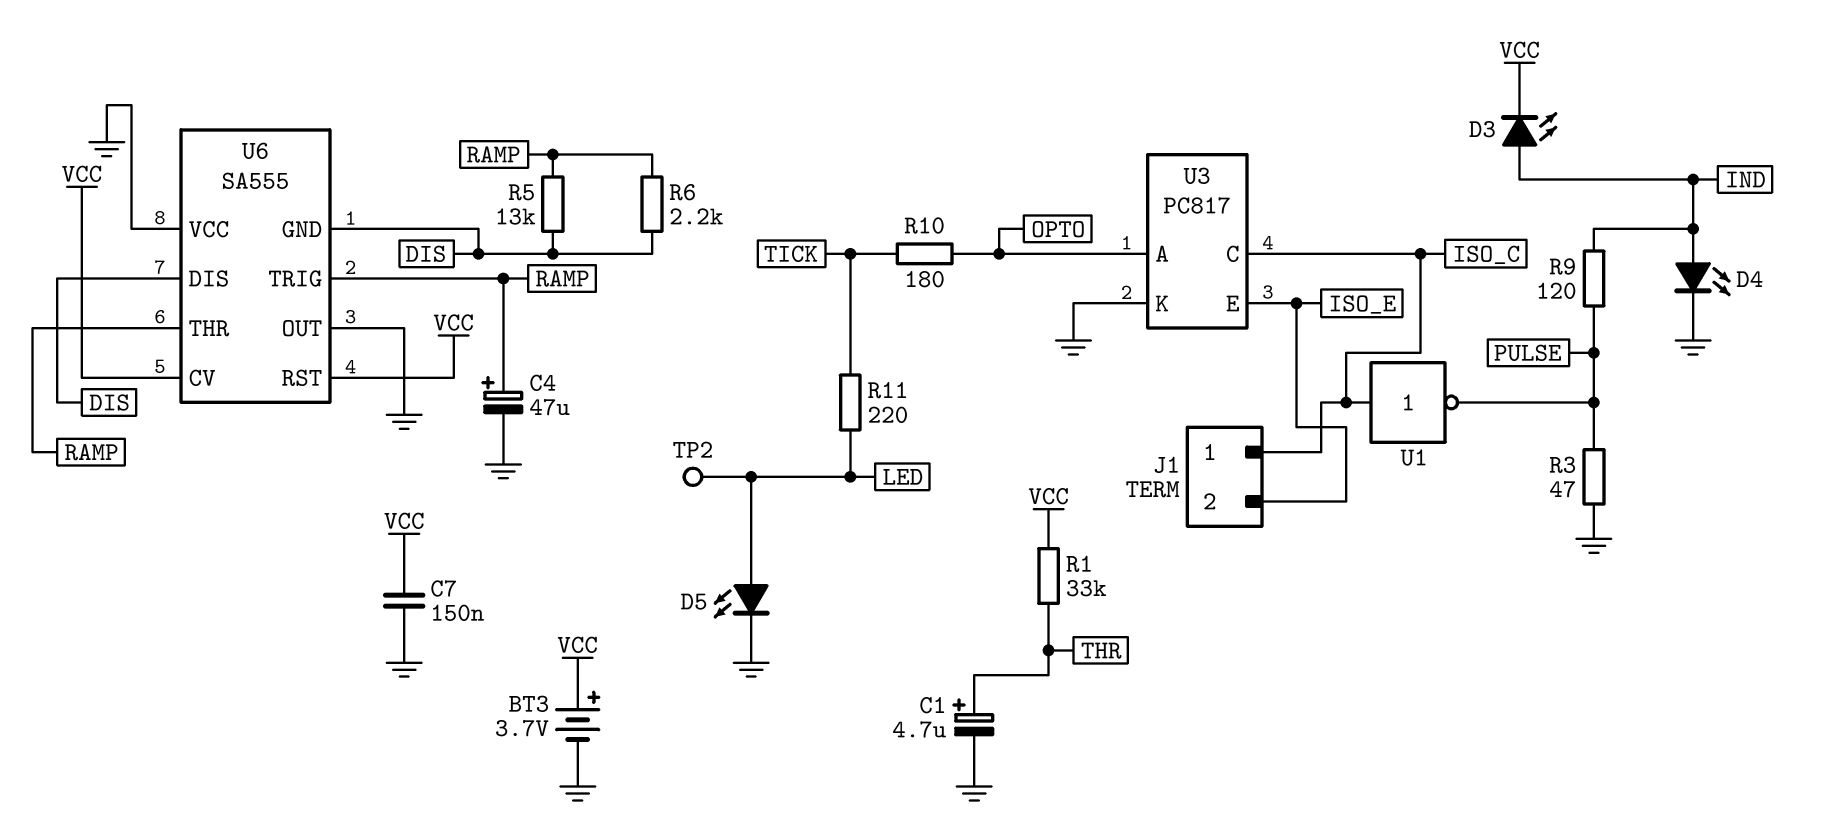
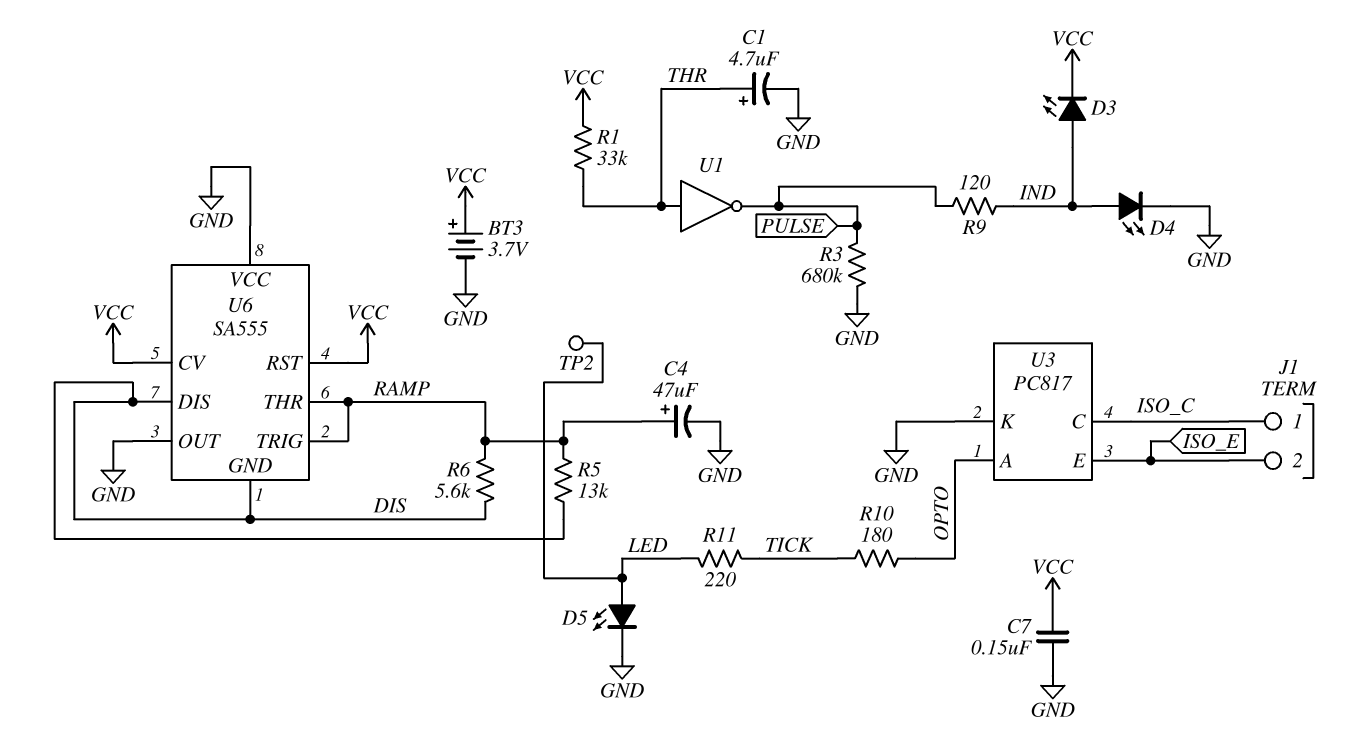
R3: 47 (GND, PULSE) -> 680k (GND, PULSE)
R6: 2.2k (DIS, RAMP) -> 5.6k (DIS, RAMP)
U1: NOT (in ISO_C, out PULSE) -> NOT (in THR, out PULSE)

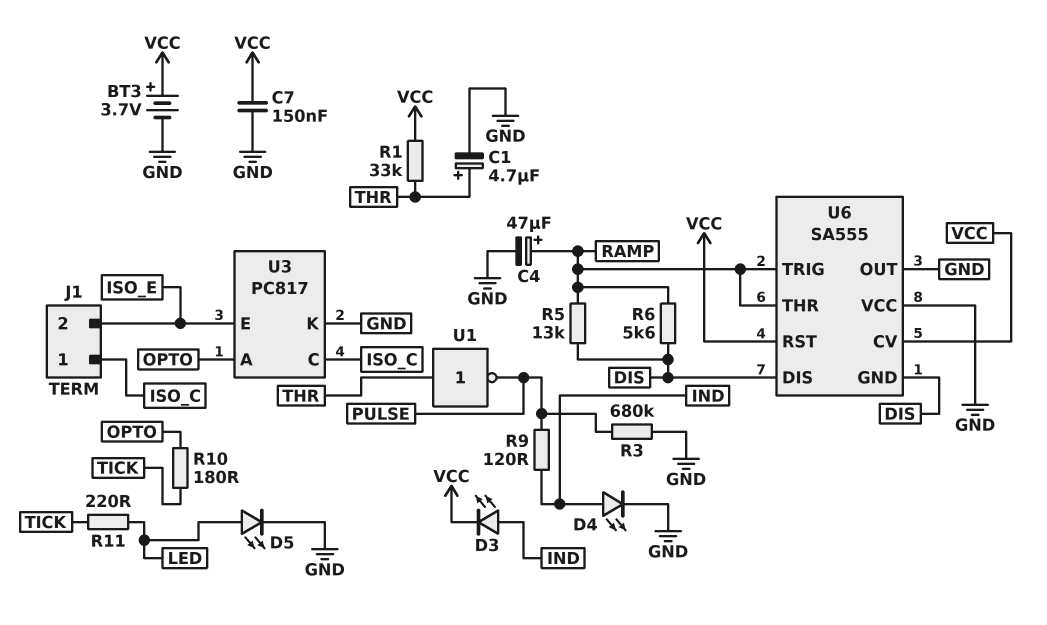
TP2: test point (LED) -> none

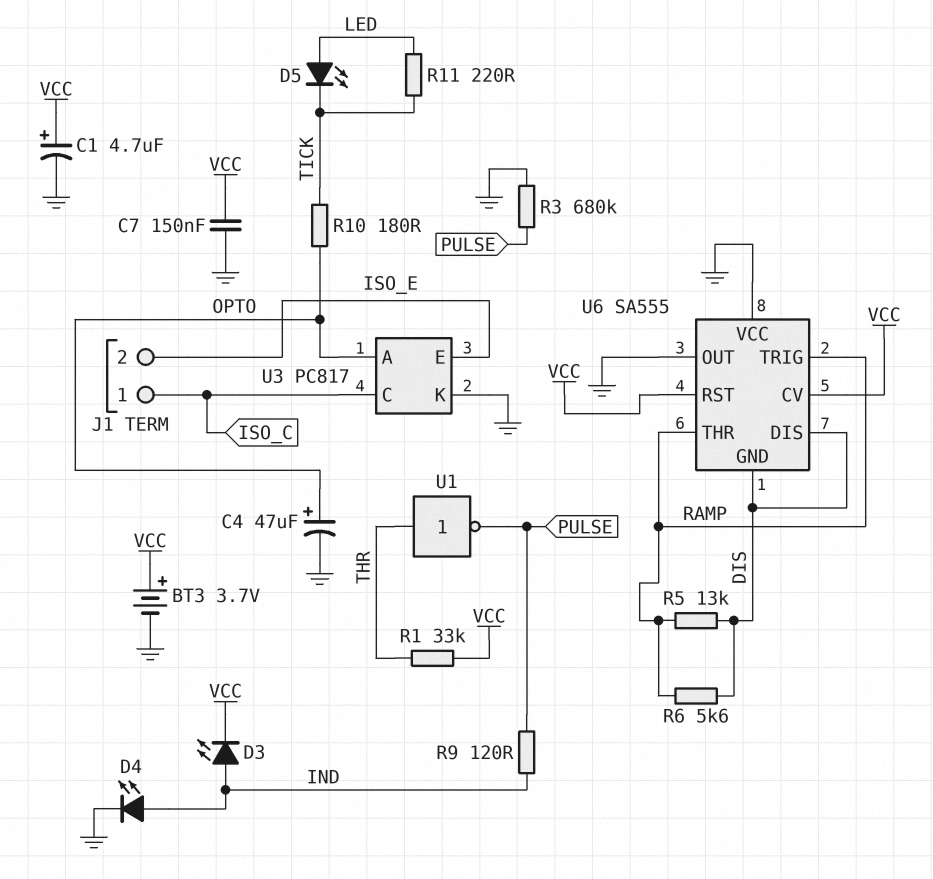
C1: 4.7uF (plus THR, minus GND) -> 4.7uF (plus VCC, minus GND)
C4: 47uF (plus RAMP, minus GND) -> 47uF (plus OPTO, minus GND)
D5: LED (A LED, K GND) -> LED (A LED, K TICK)

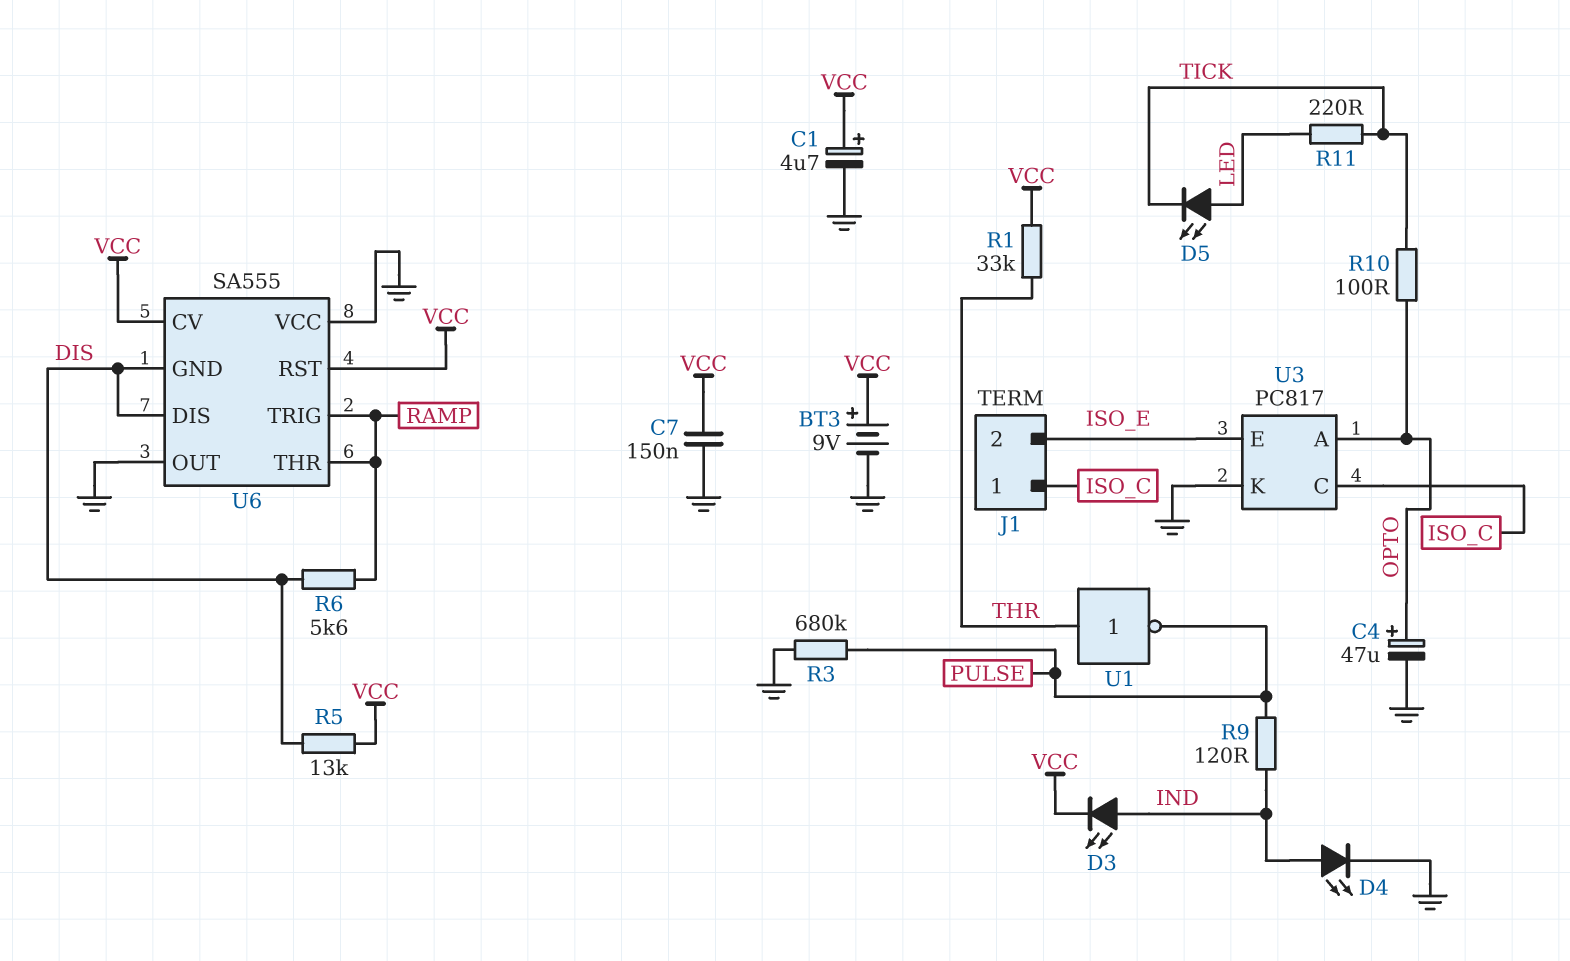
BT3: 3.7V (plus VCC, minus GND) -> 9V (plus VCC, minus GND)
R5: 13k (DIS, RAMP) -> 13k (DIS, VCC)
R10: 180 (OPTO, TICK) -> 100 (OPTO, TICK)

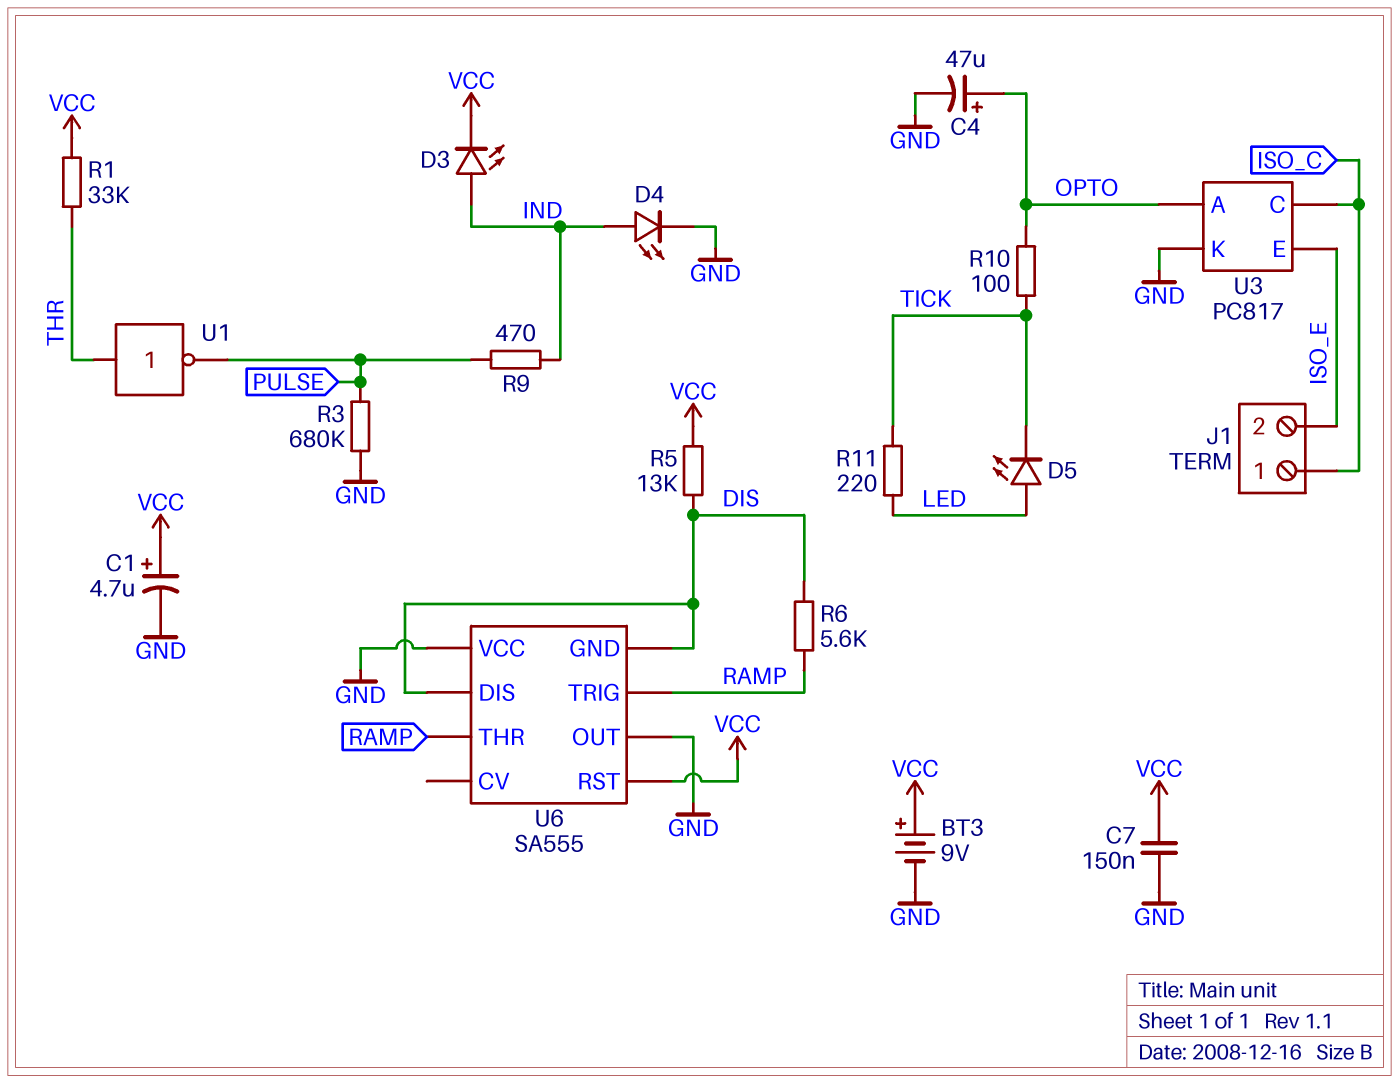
R9: 120 (IND, PULSE) -> 470 (IND, PULSE)
U6 pin CV: VCC -> none

